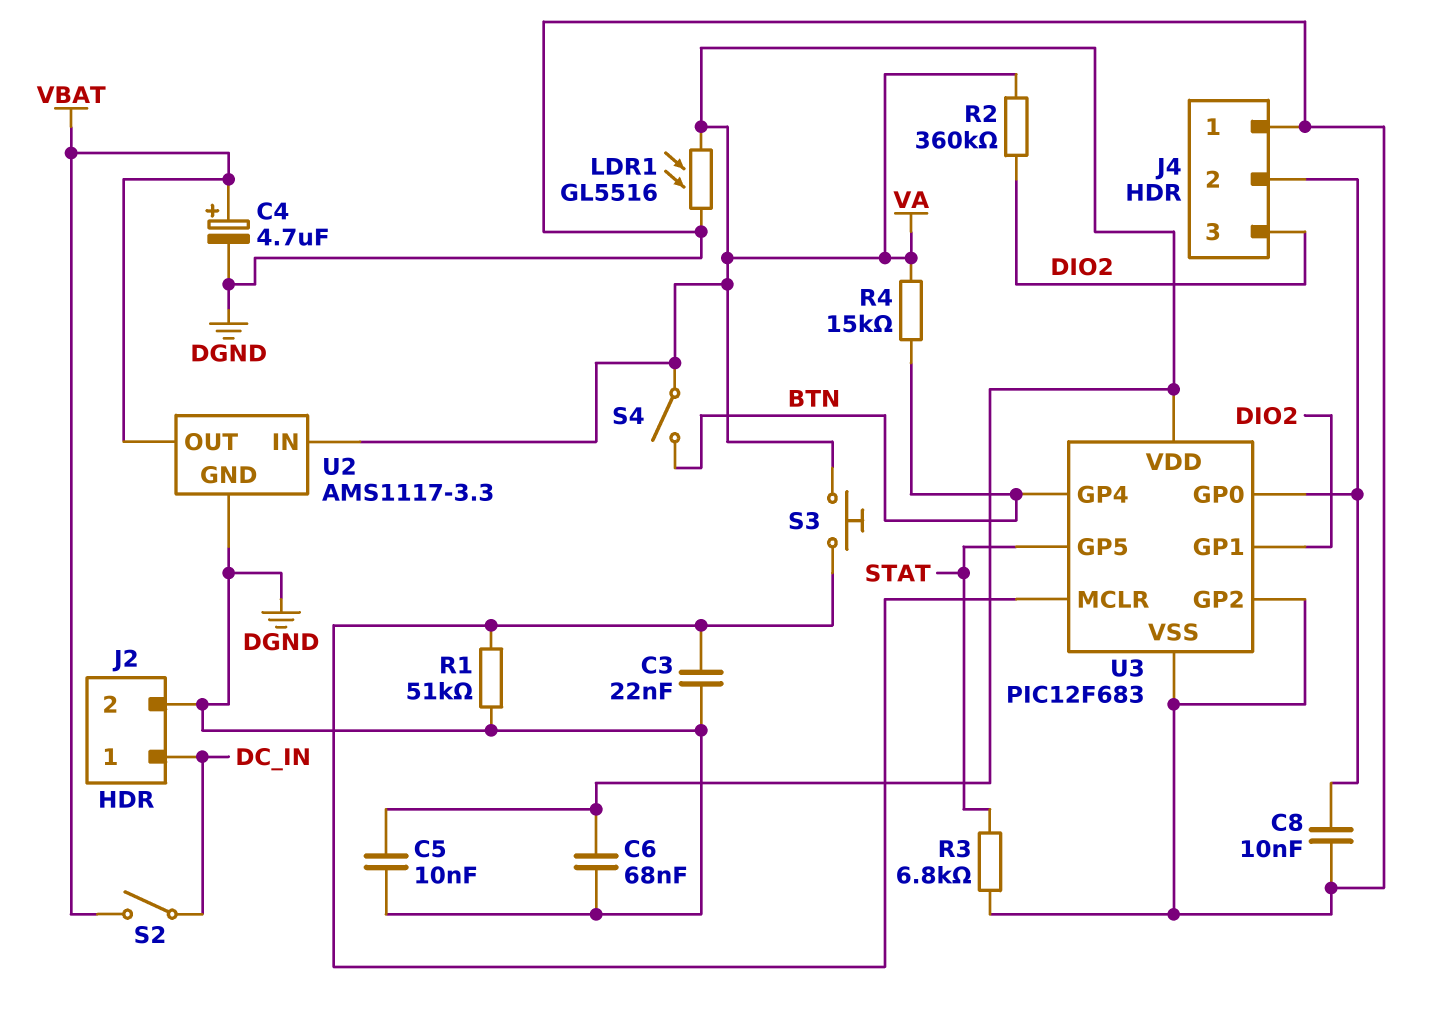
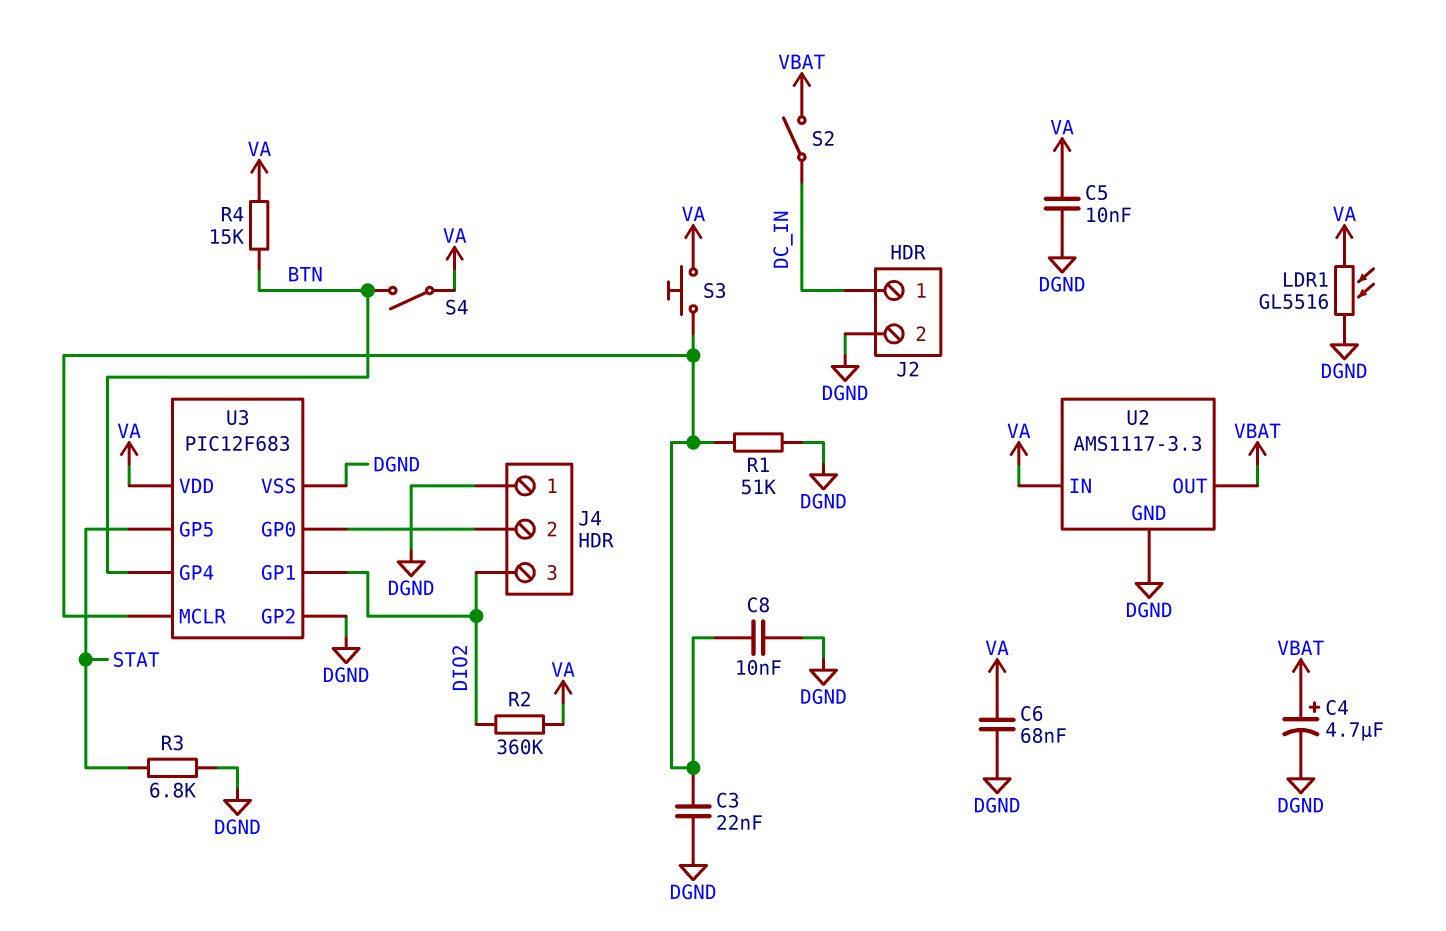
C8: 10nF (DGND, J4/2) -> 10nF (DGND, U3/MCLR)

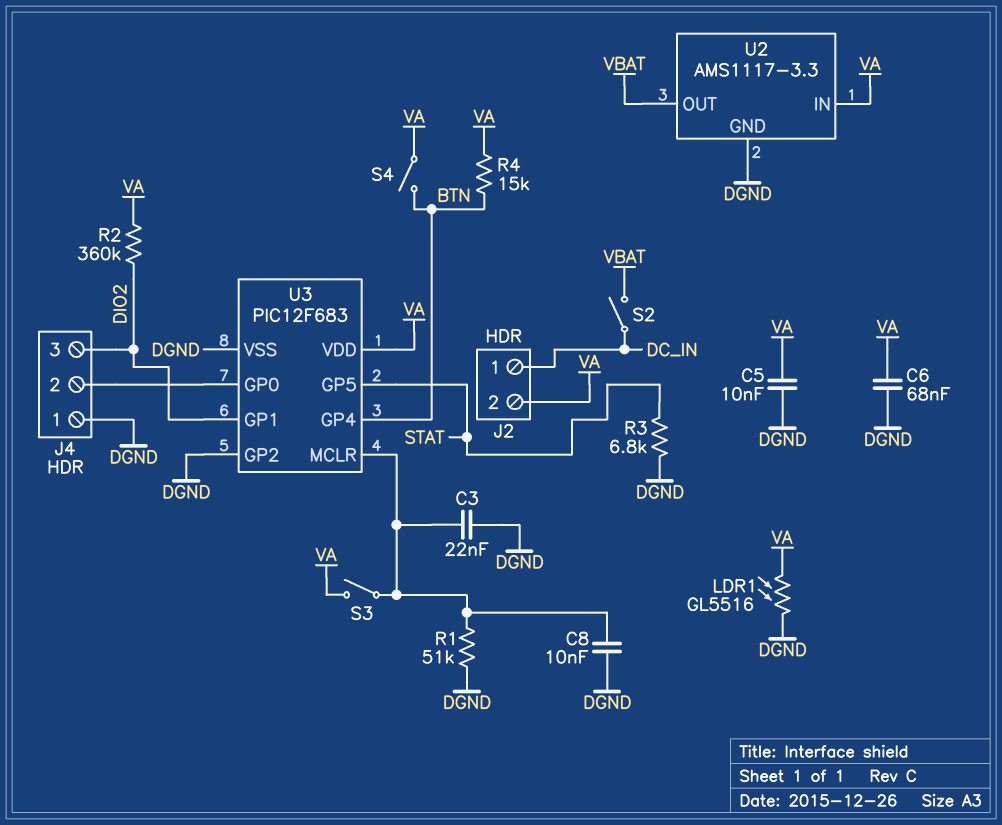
C4: 4.7uF (plus VBAT, minus DGND) -> none
J2 pin 2: DGND -> VA
S3: button (U3/MCLR, VA) -> switch (U3/MCLR, VA)

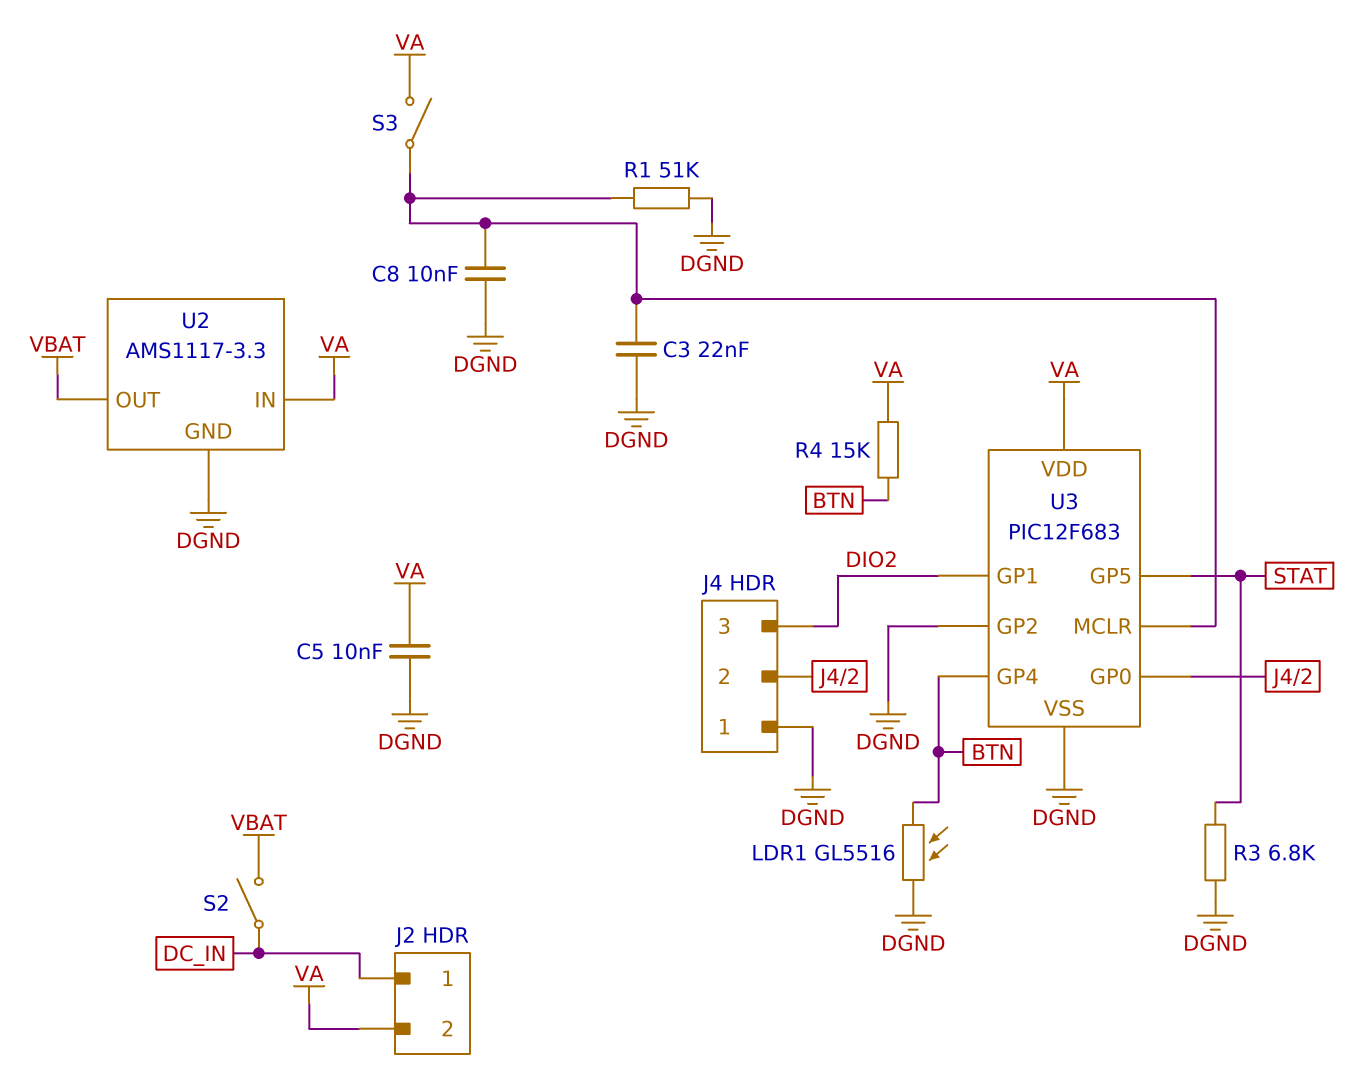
C6: 68nF (DGND, VA) -> none
LDR1: GL5516 (DGND, VA) -> GL5516 (BTN, DGND)
R2: 360k (DIO2, VA) -> none
S4: switch (BTN, VA) -> none

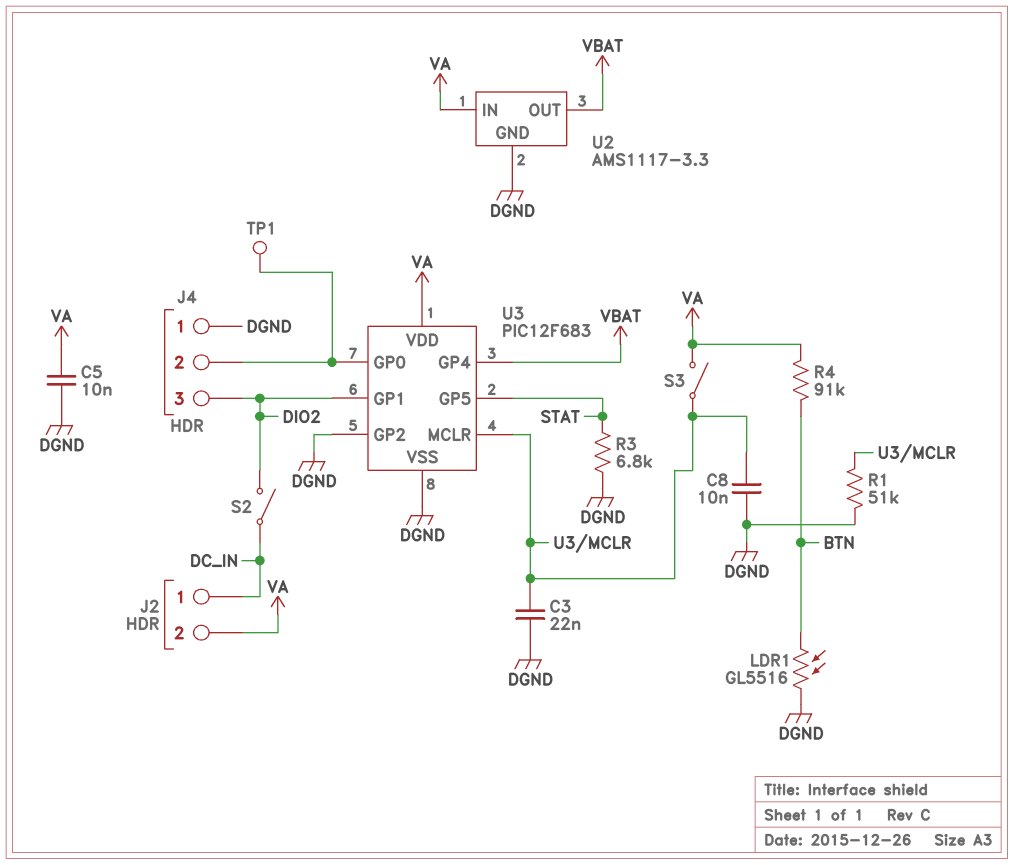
R4: 15k (BTN, VA) -> 91k (BTN, VA)
S2: switch (DC_IN, VBAT) -> switch (DC_IN, DIO2)
TP1: none -> test point (J4/2)
U3 pin GP4: BTN -> VBAT

